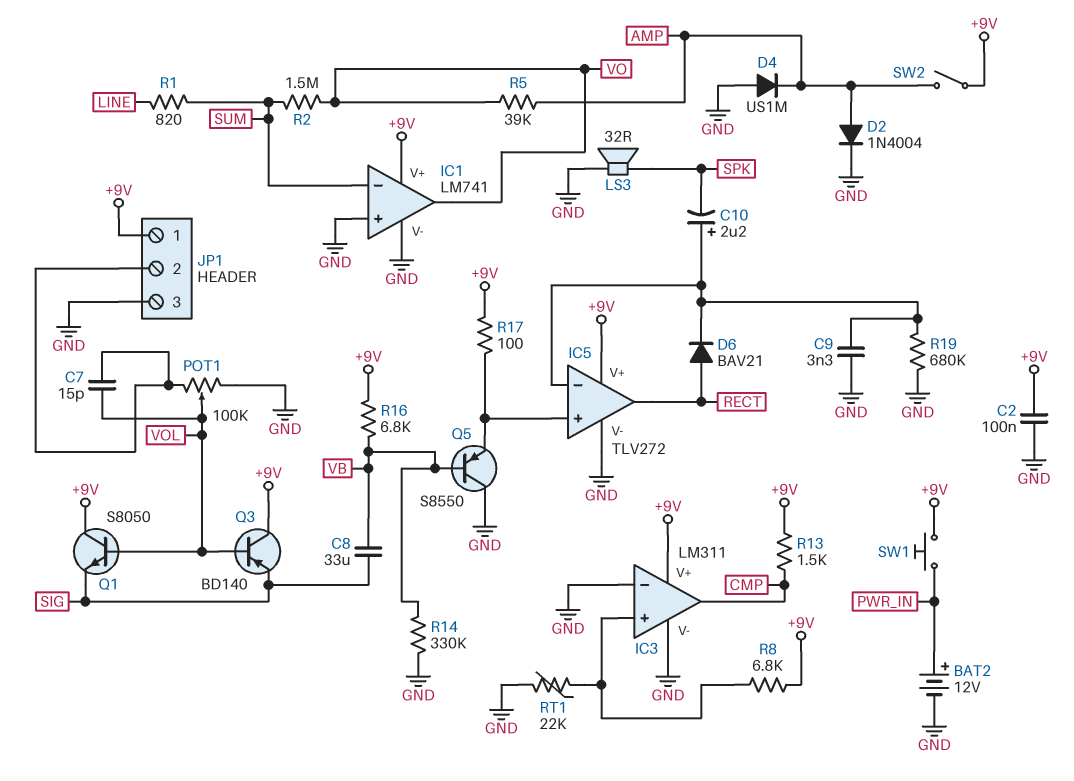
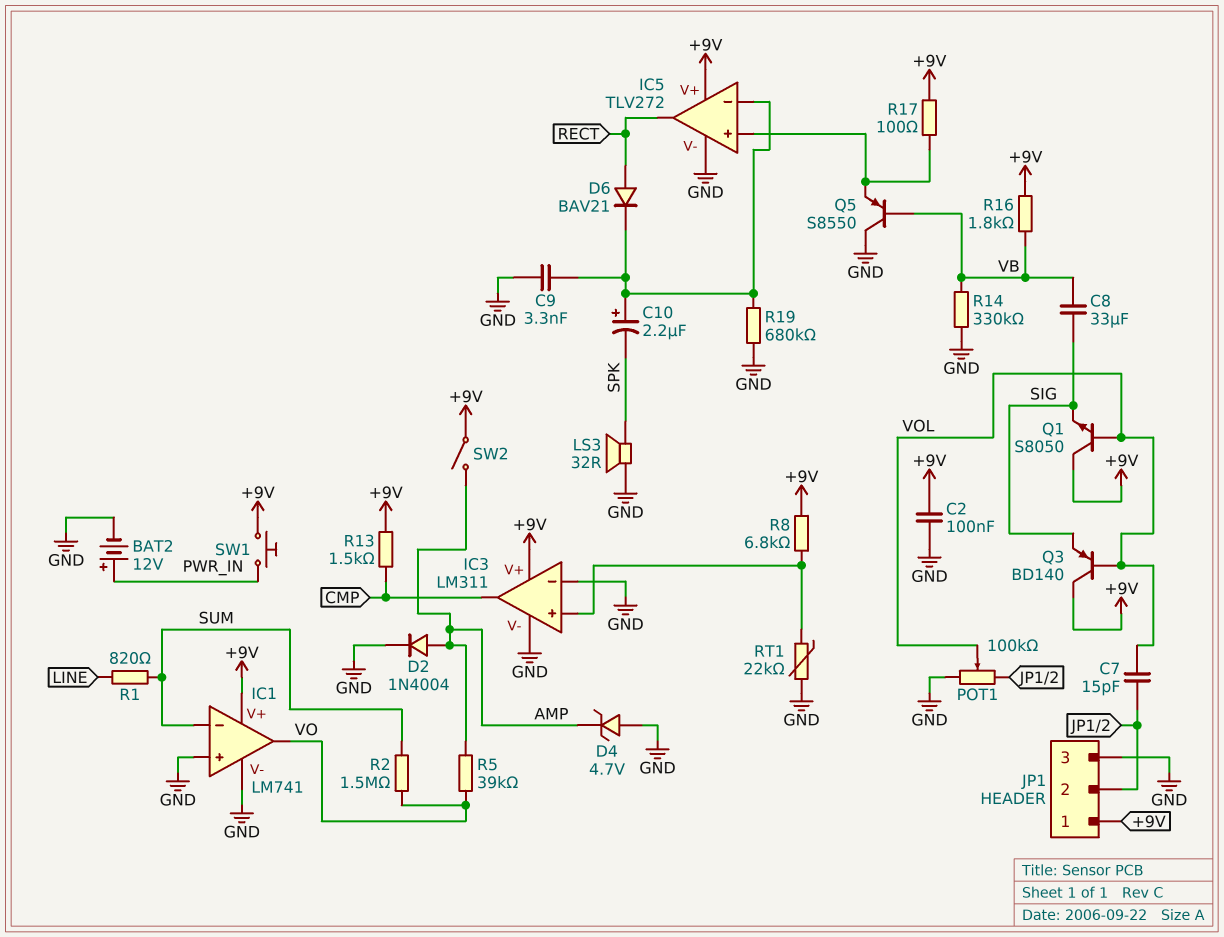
D4: diode US1M (A GND, K AMP) -> zener 4.7V (A GND, K AMP)
R16: 6.8k (+9V, VB) -> 1.8k (+9V, VB)

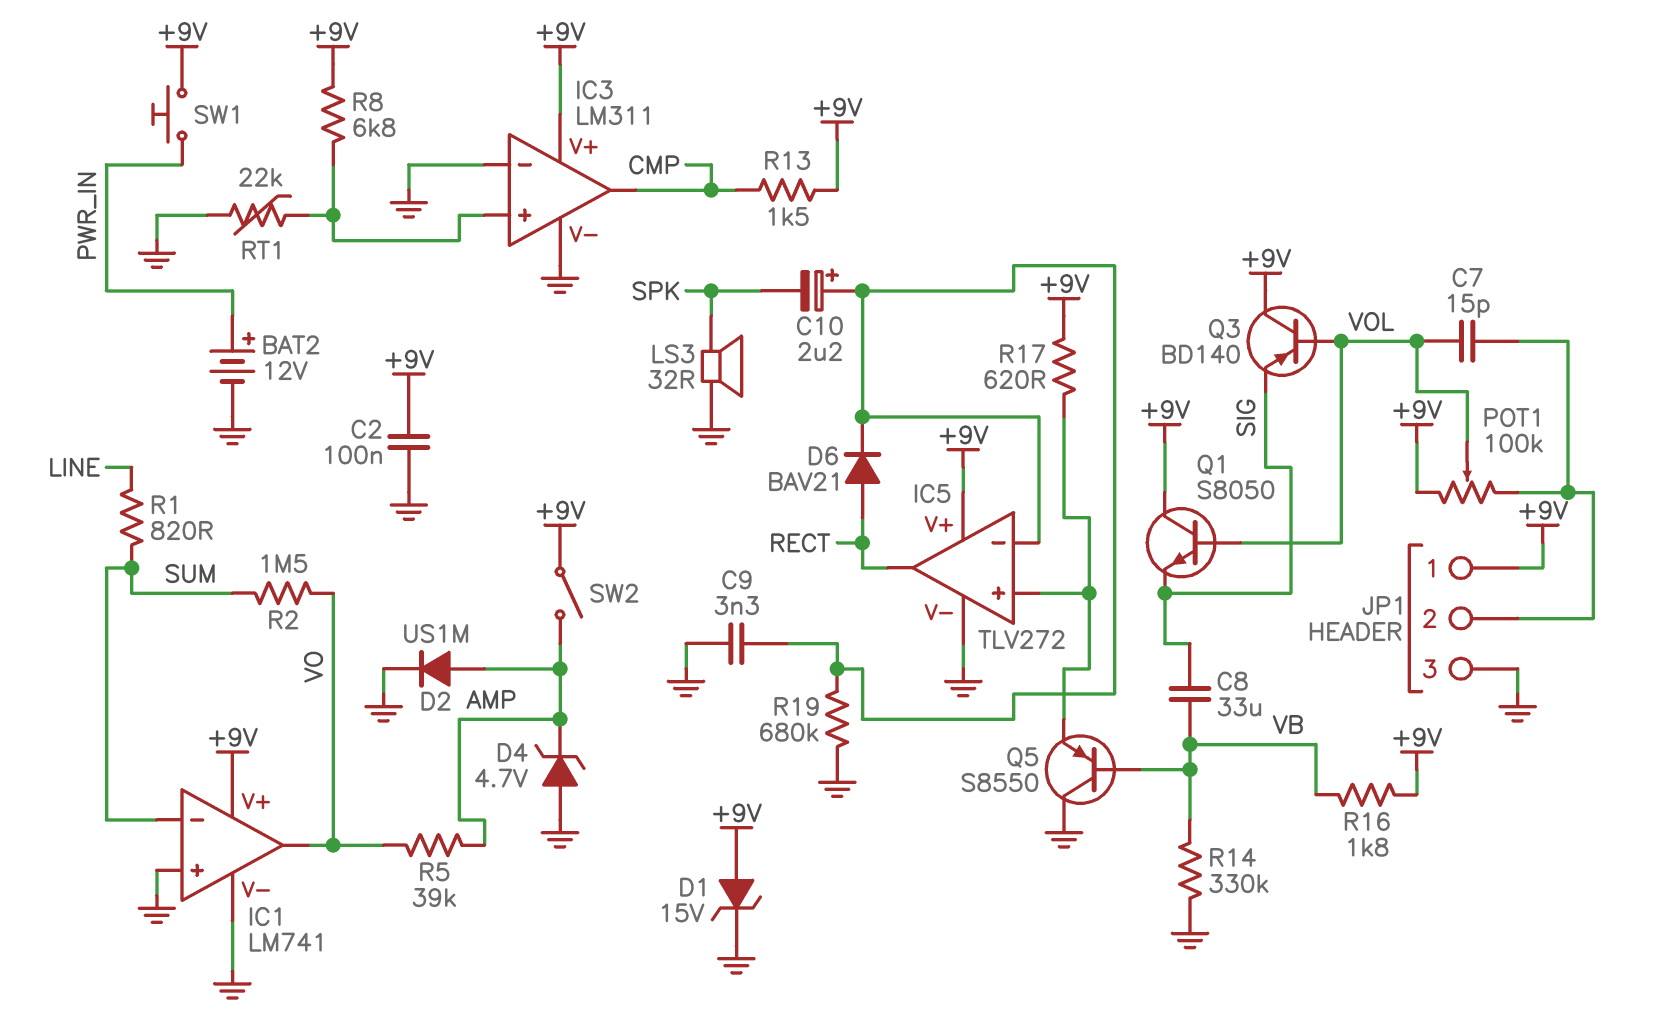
D1: none -> zener 15V (A +9V, K GND)
D2: diode 1N4004 (A AMP, K GND) -> diode US1M (A AMP, K GND)
POT1: 100k (GND, JP1/2, wiper VOL) -> 100k (+9V, JP1/2, wiper VOL)
R17: 100 (+9V, IC5/in+) -> 620 (+9V, IC5/in+)

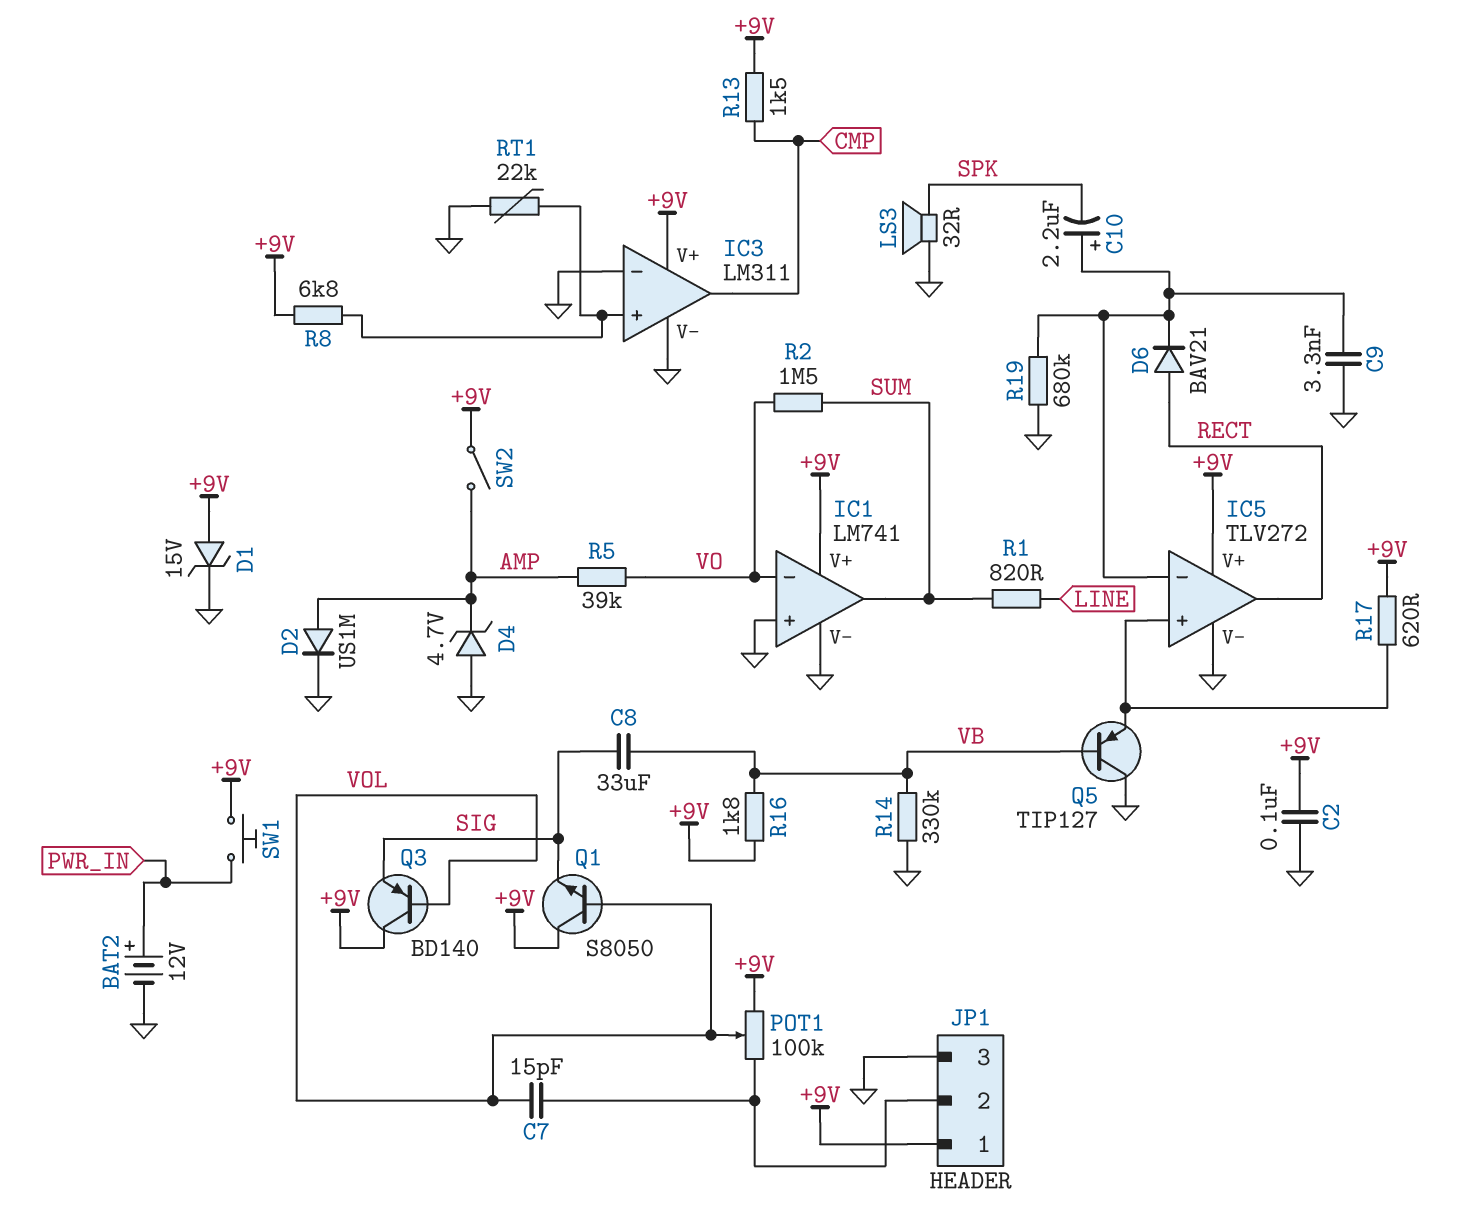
IC1 pin in-: SUM -> VO
IC1 pin out: VO -> SUM
Q5: PNP S8550 (B VB, C GND, E IC5/in+) -> PNP TIP127 (B VB, C GND, E IC5/in+)

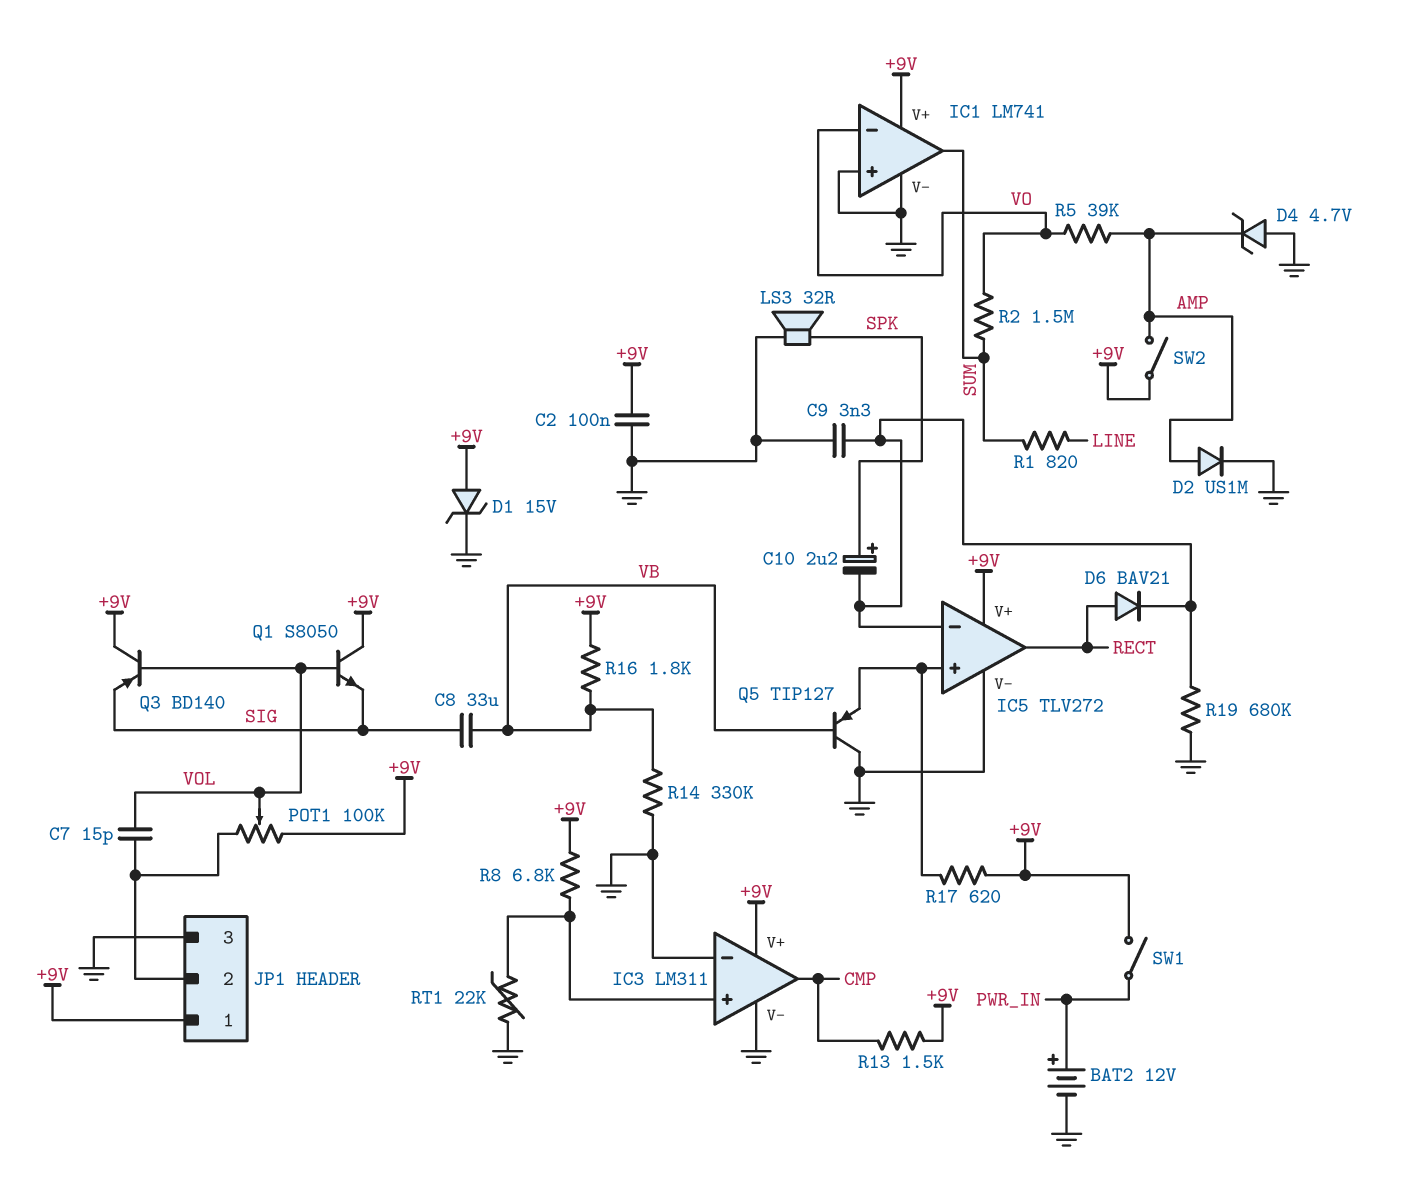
C10: 2.2uF (plus IC5/in-, minus SPK) -> 2.2uF (plus SPK, minus IC5/in-)
SW1: button (+9V, PWR_IN) -> switch (+9V, PWR_IN)

